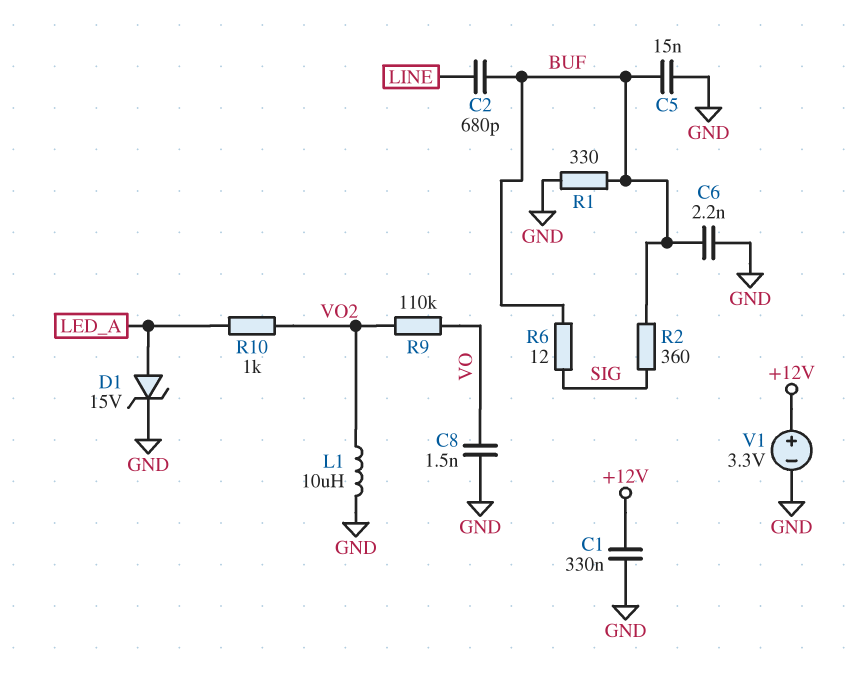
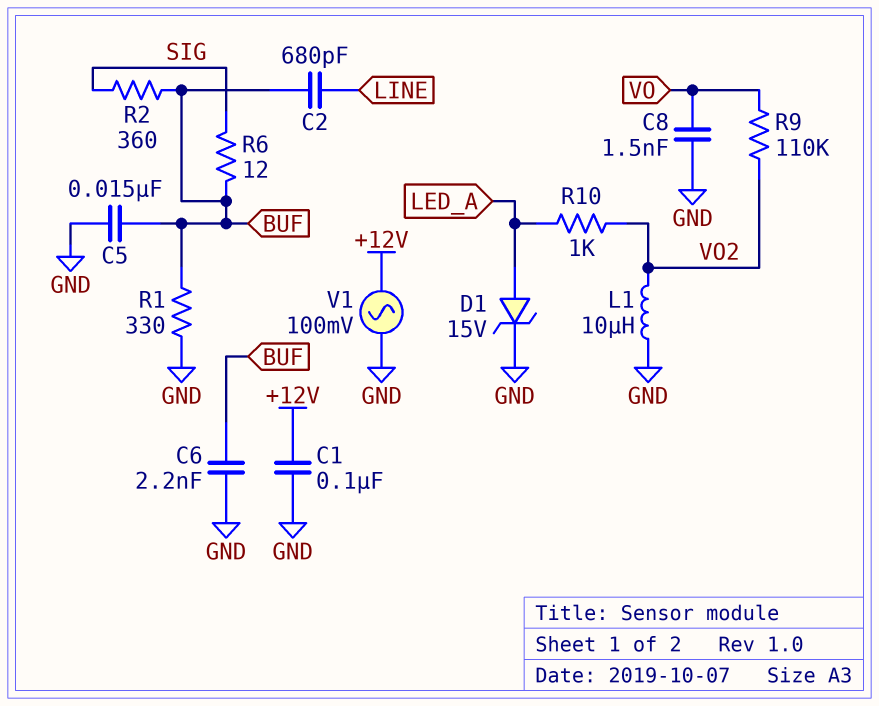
C1: 330nF (+12V, GND) -> 100nF (+12V, GND)
V1: 3.3V (plus +12V, minus GND) -> AC 100mV (+12V, GND)

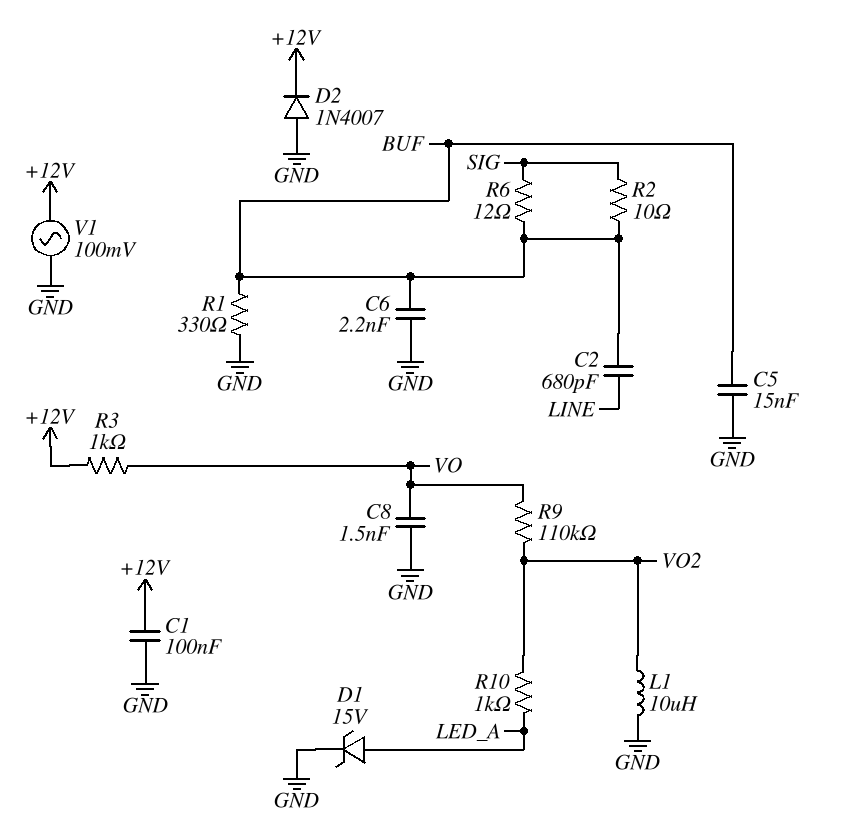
D2: none -> diode 1N4007 (A GND, K +12V)
R2: 360 (BUF, SIG) -> 10 (BUF, SIG)
R3: none -> 1k (+12V, VO)

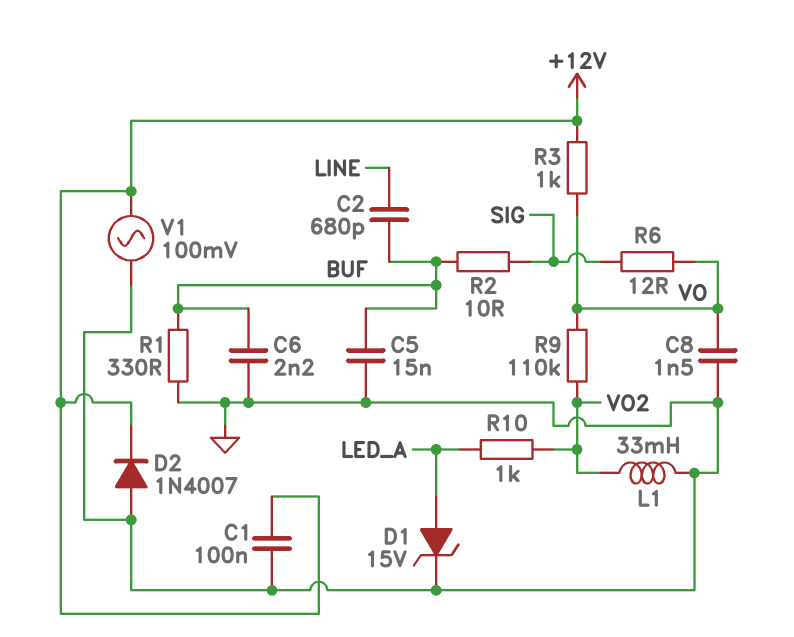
L1: 10uH (GND, VO2) -> 33mH (GND, VO2)
R6: 12 (BUF, SIG) -> 12 (SIG, VO)

